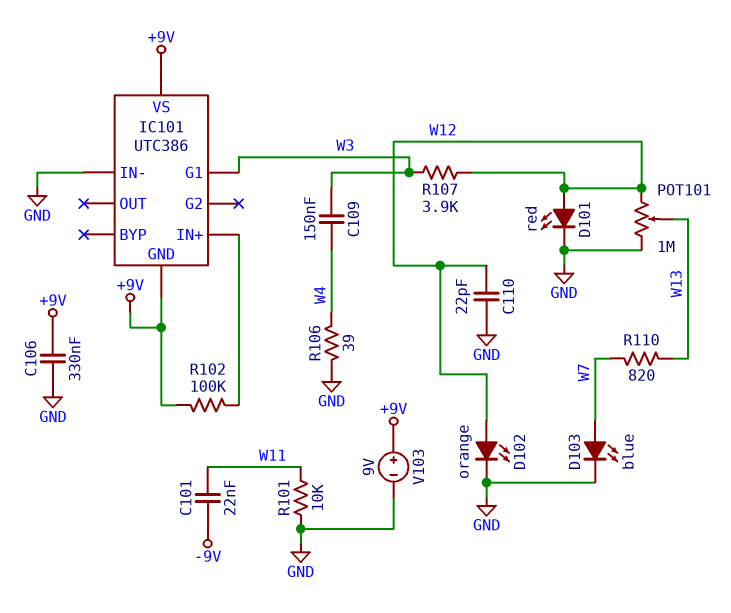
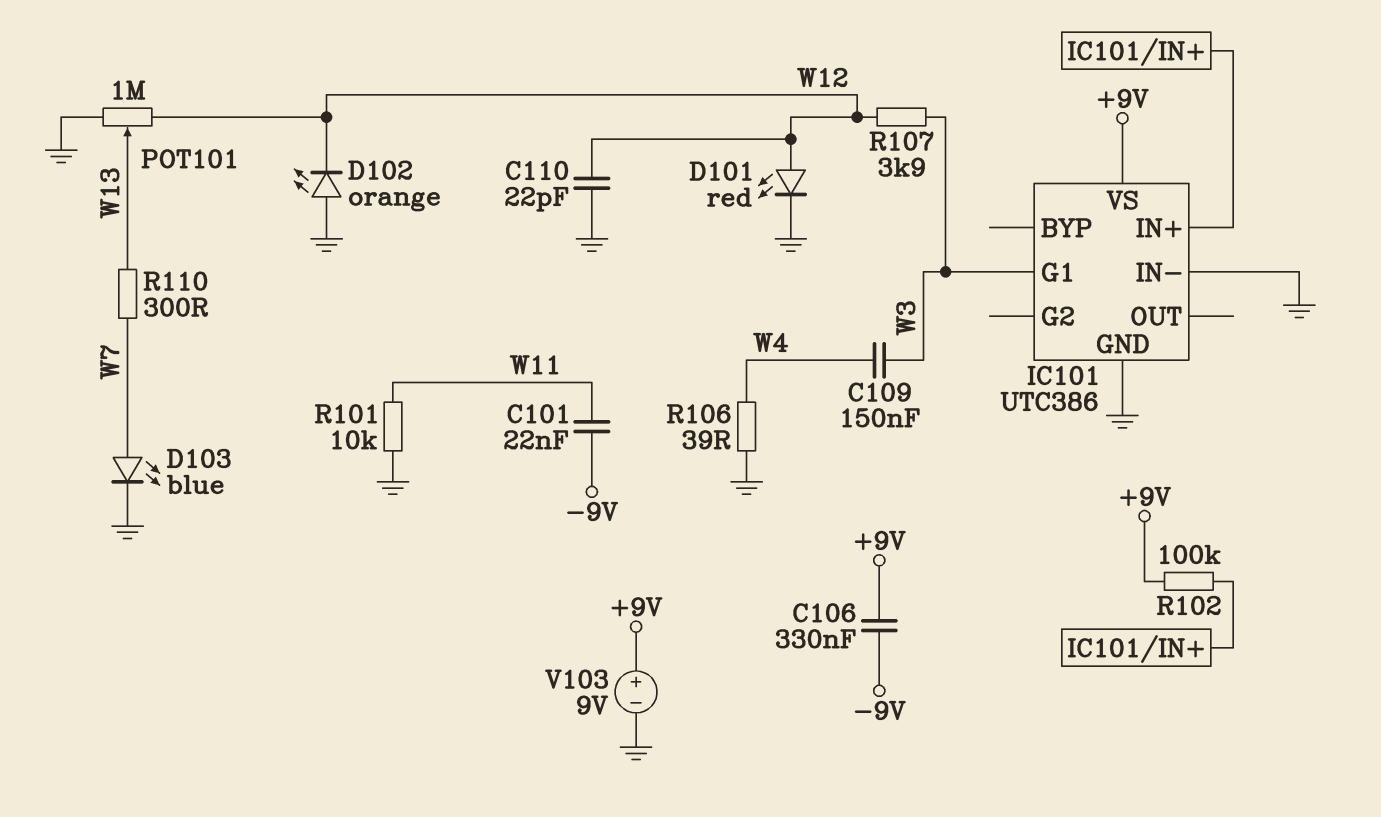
C106: 330nF (+9V, GND) -> 330nF (+9V, -9V)
D102: LED orange (A W12, K GND) -> LED orange (A GND, K W12)
IC101 pin GND: +9V -> GND
R110: 820 (W7, W13) -> 300 (W7, W13)

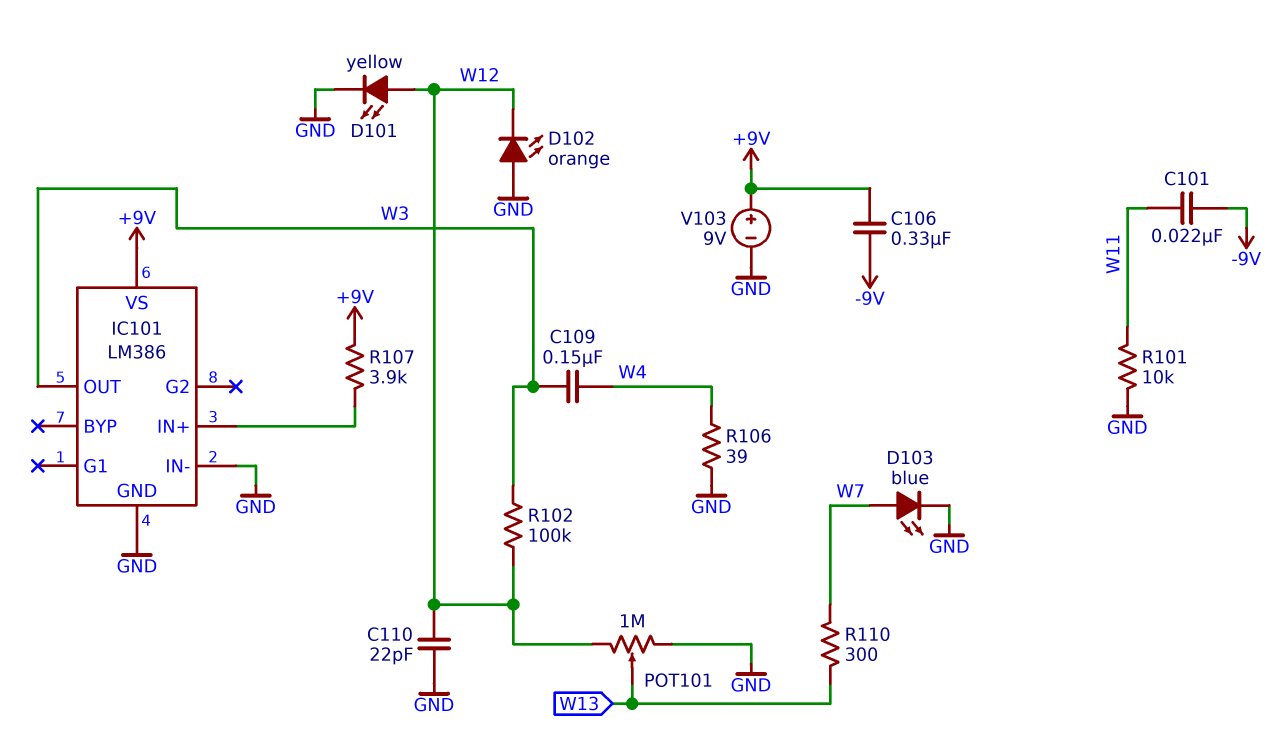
D101: LED red (A W12, K GND) -> LED yellow (A W12, K GND)
IC101: UTC386 -> LM386
IC101 pin G1: W3 -> none
IC101 pin OUT: none -> W3
R102: 100k (+9V, IC101/IN+) -> 100k (W3, W12)
R107: 3.9k (W3, W12) -> 3.9k (+9V, IC101/IN+)

